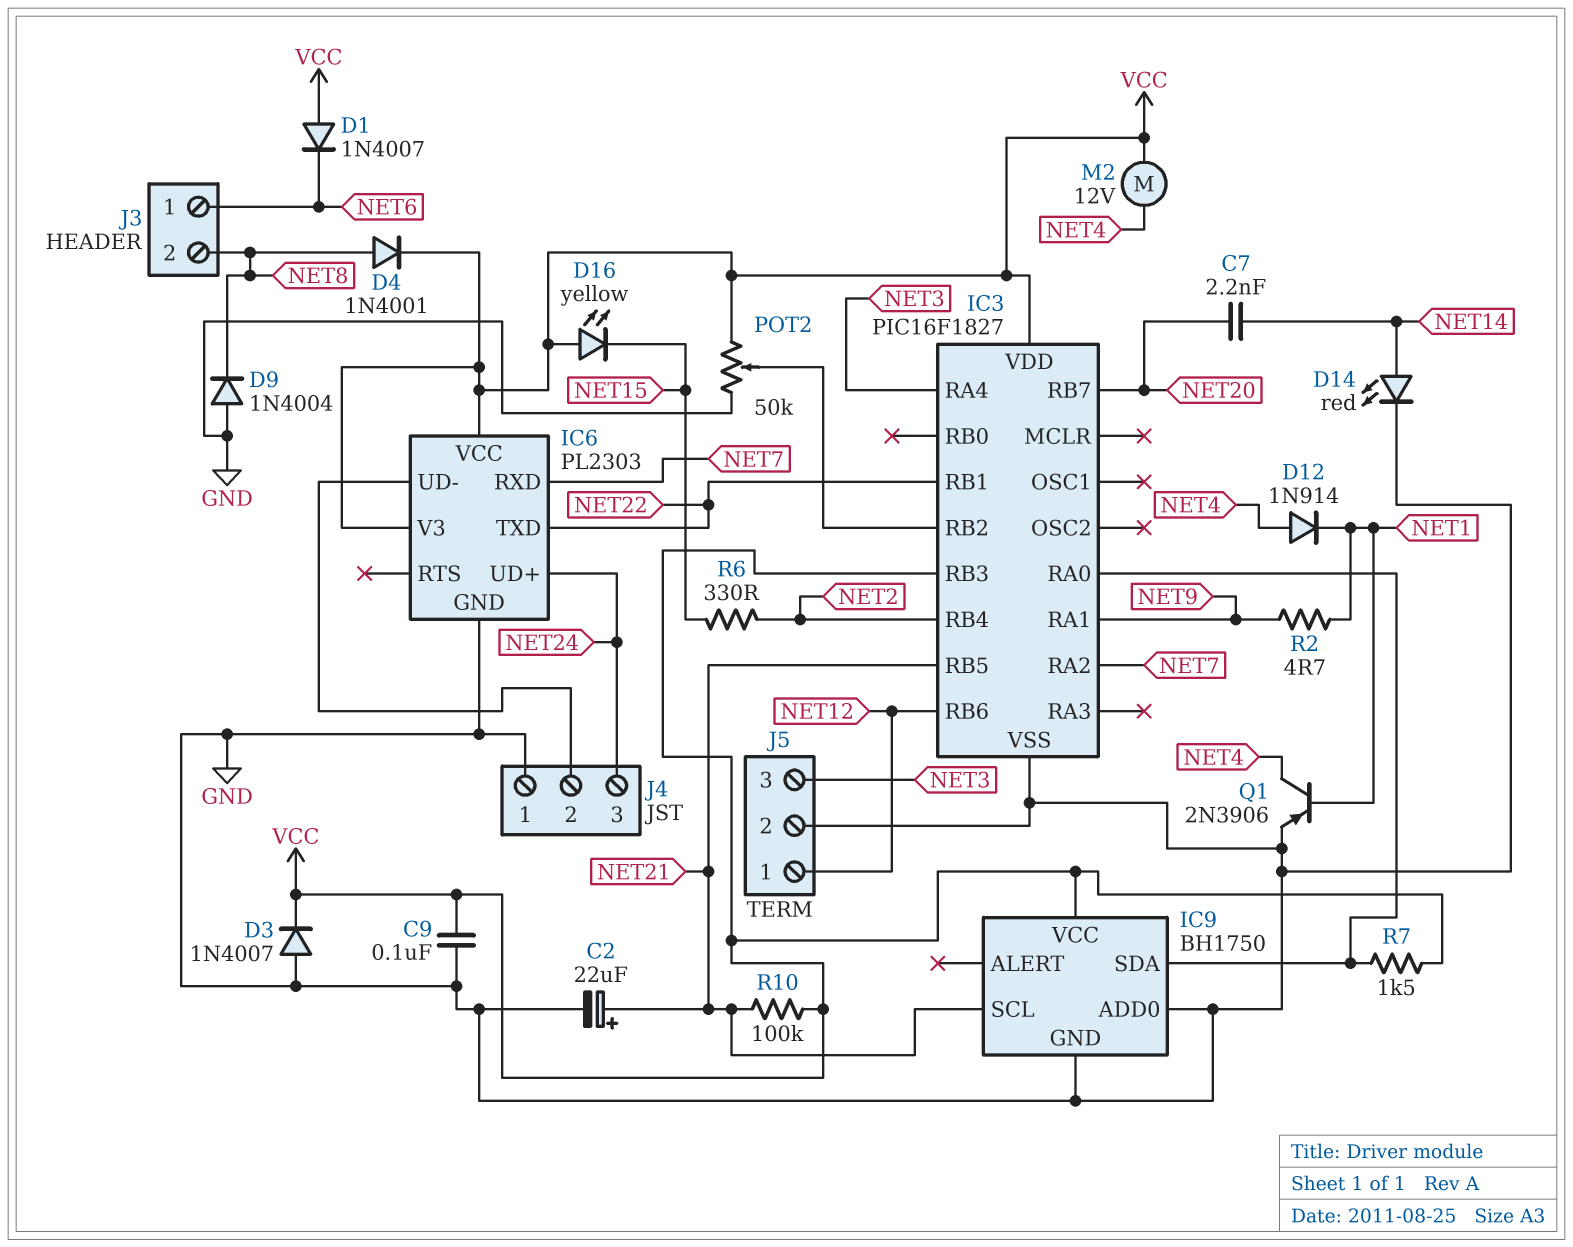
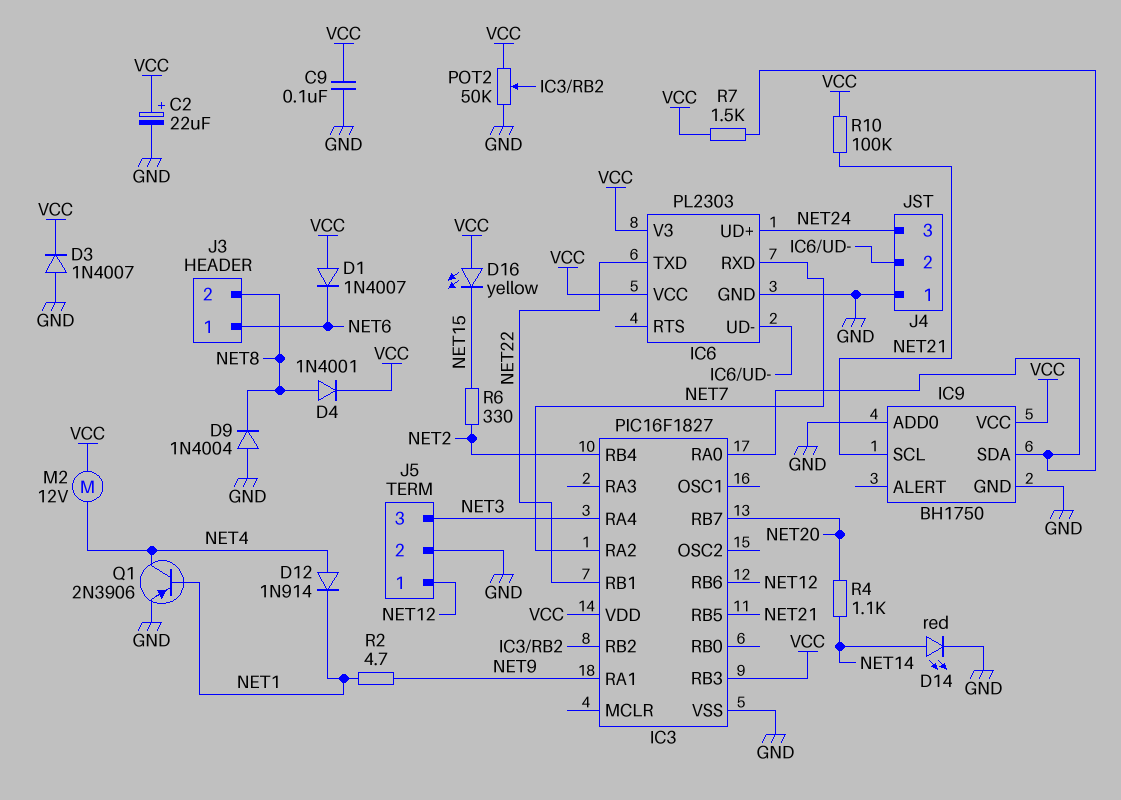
C2: 22uF (plus NET21, minus GND) -> 22uF (plus VCC, minus GND)
C7: 2.2nF (NET14, NET20) -> none
R4: none -> 1.1k (NET14, NET20)

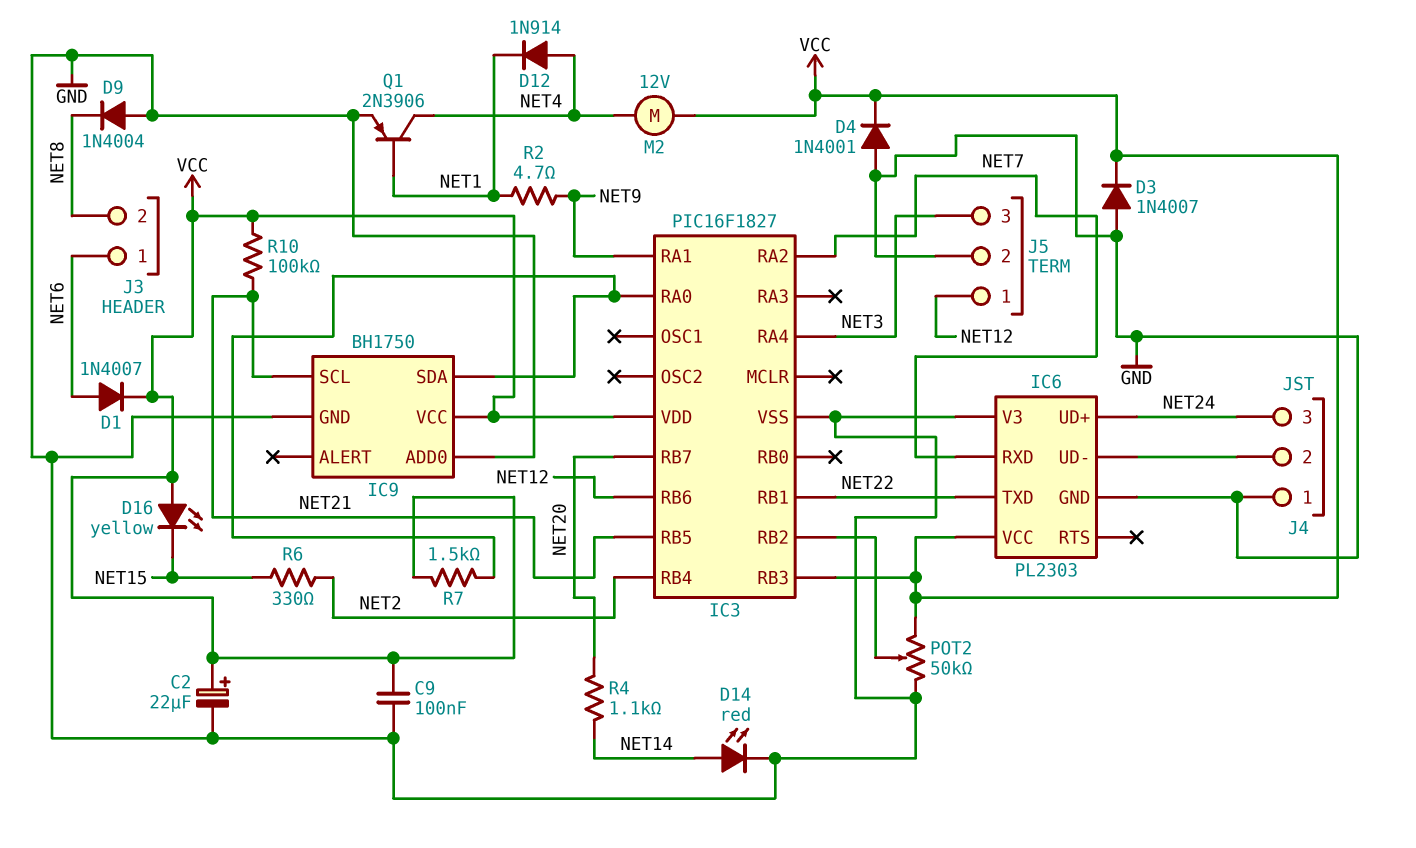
D1: diode 1N4007 (A VCC, K NET6) -> diode 1N4007 (A NET6, K VCC)
D4: diode 1N4001 (A NET8, K VCC) -> diode 1N4001 (A GND, K VCC)
IC6 pin V3: VCC -> GND

